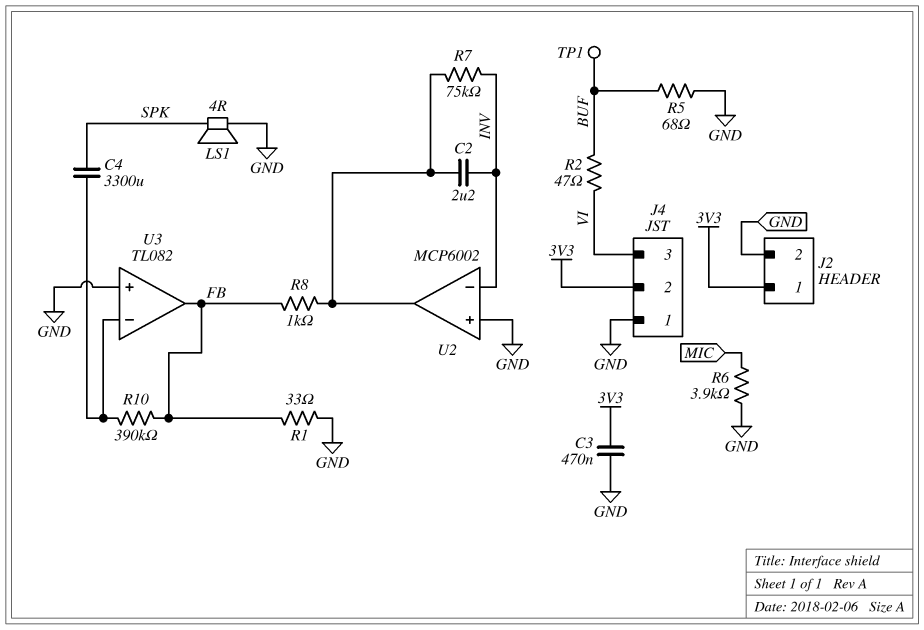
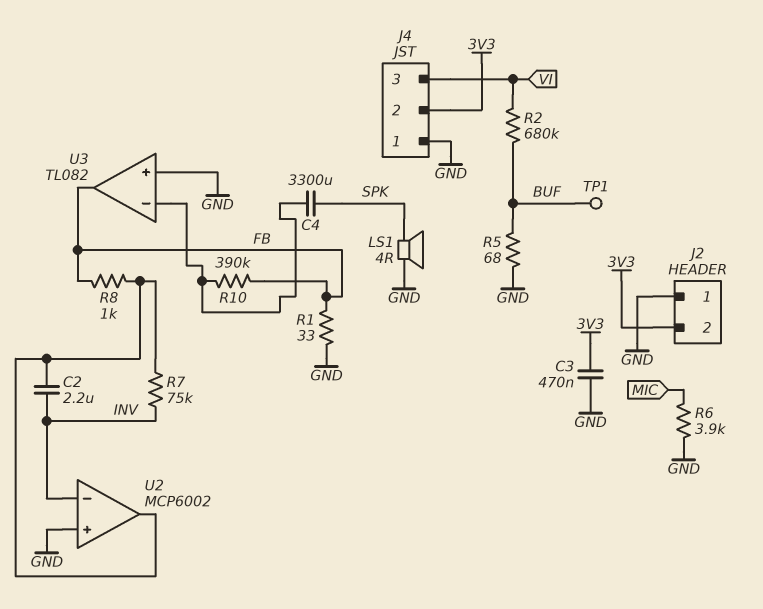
J2 pin 1: 3V3 -> GND
J2 pin 2: GND -> 3V3
R2: 47 (BUF, VI) -> 680k (BUF, VI)

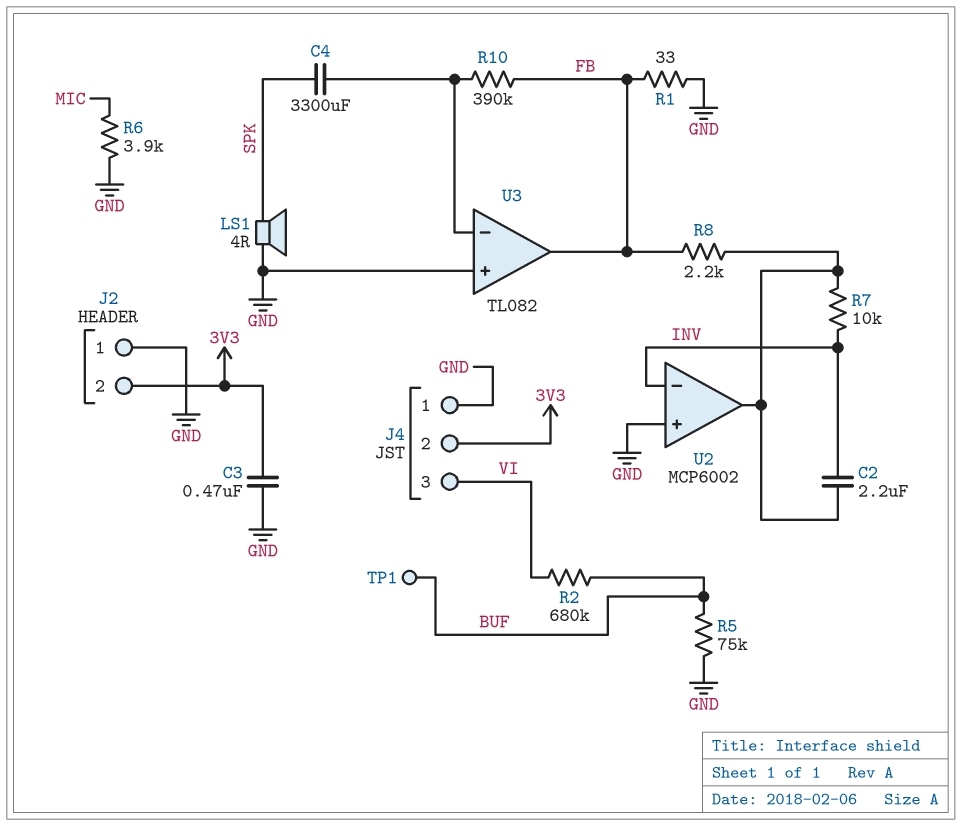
R5: 68 (BUF, GND) -> 75k (BUF, GND)
R7: 75k (INV, U2/out) -> 10k (INV, U2/out)
R8: 1k (FB, U2/out) -> 2.2k (FB, U2/out)

